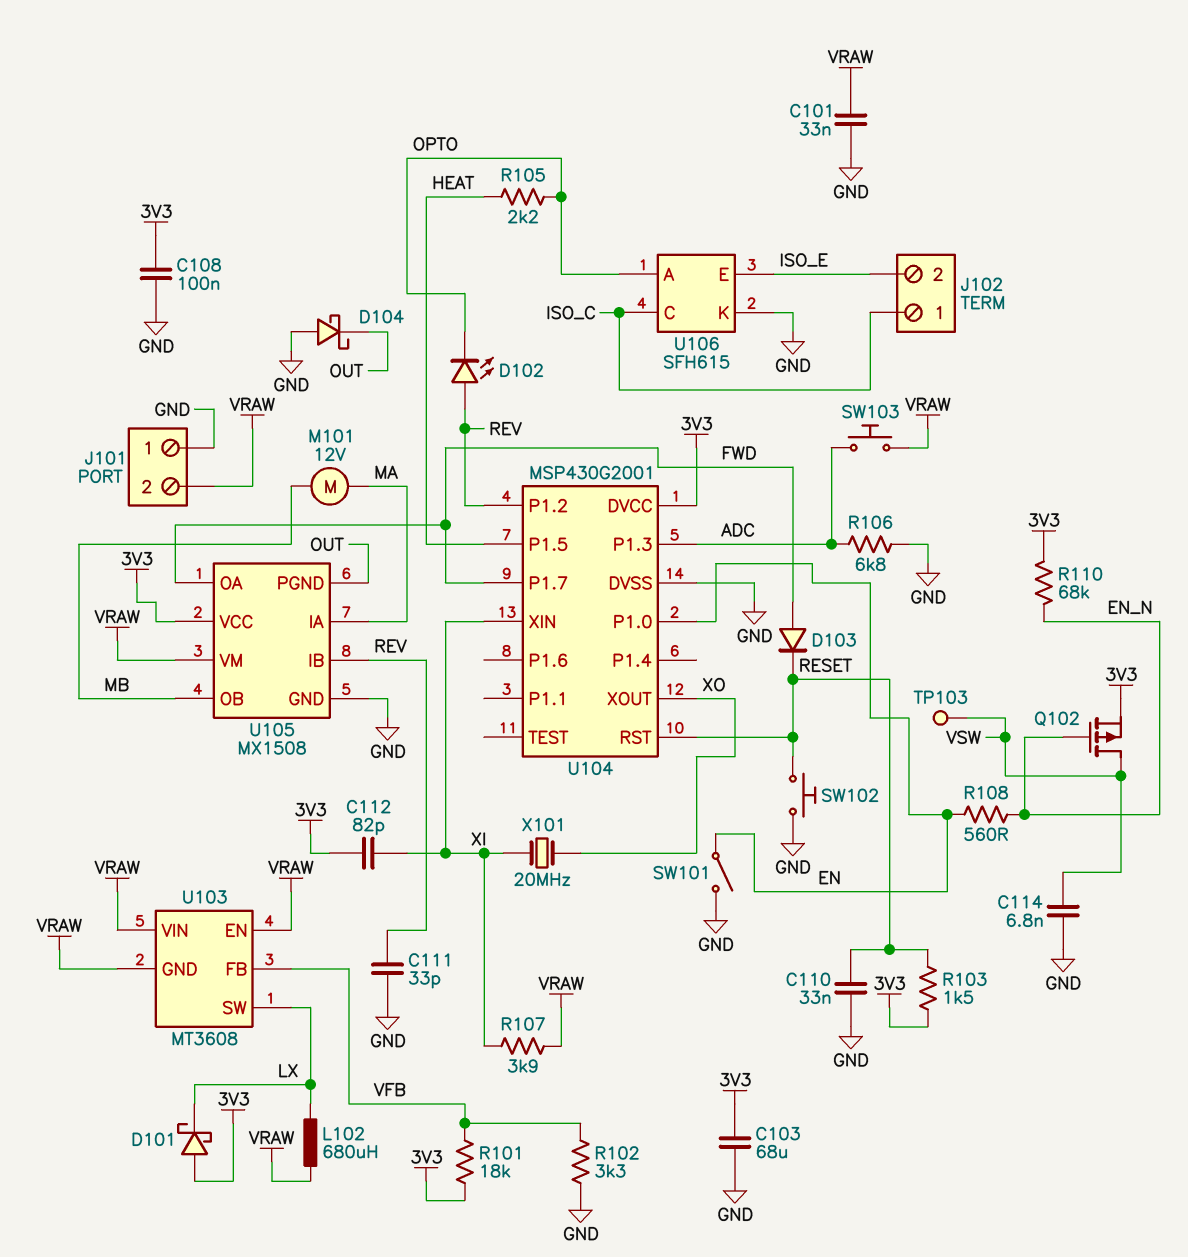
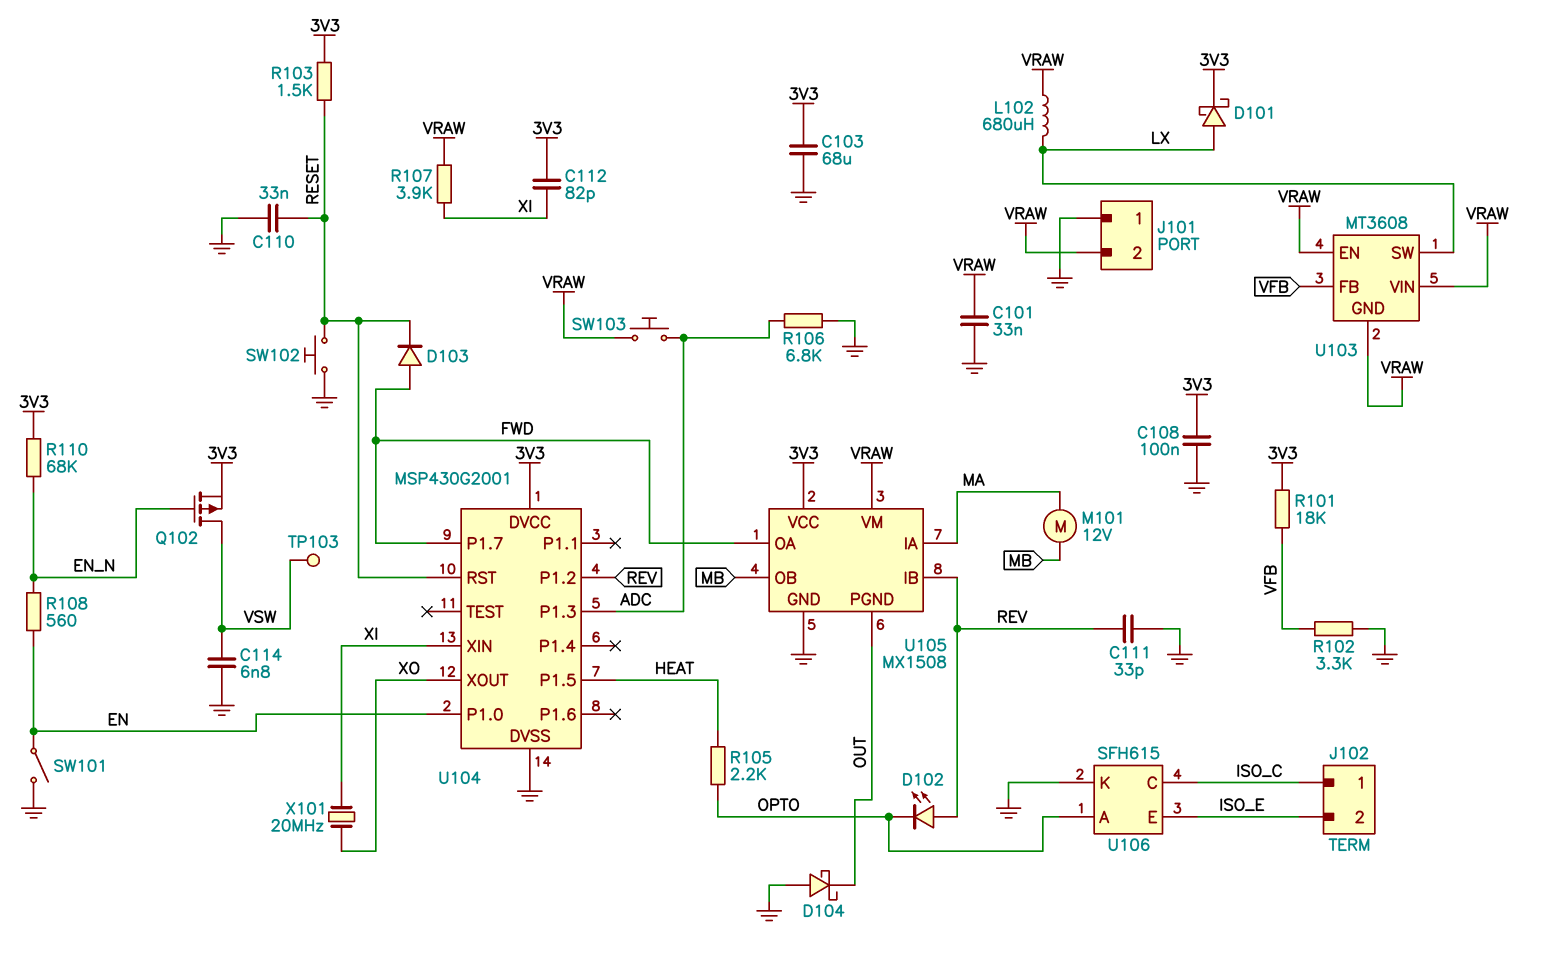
D101: schottky (A 3V3, K LX) -> schottky (A LX, K 3V3)

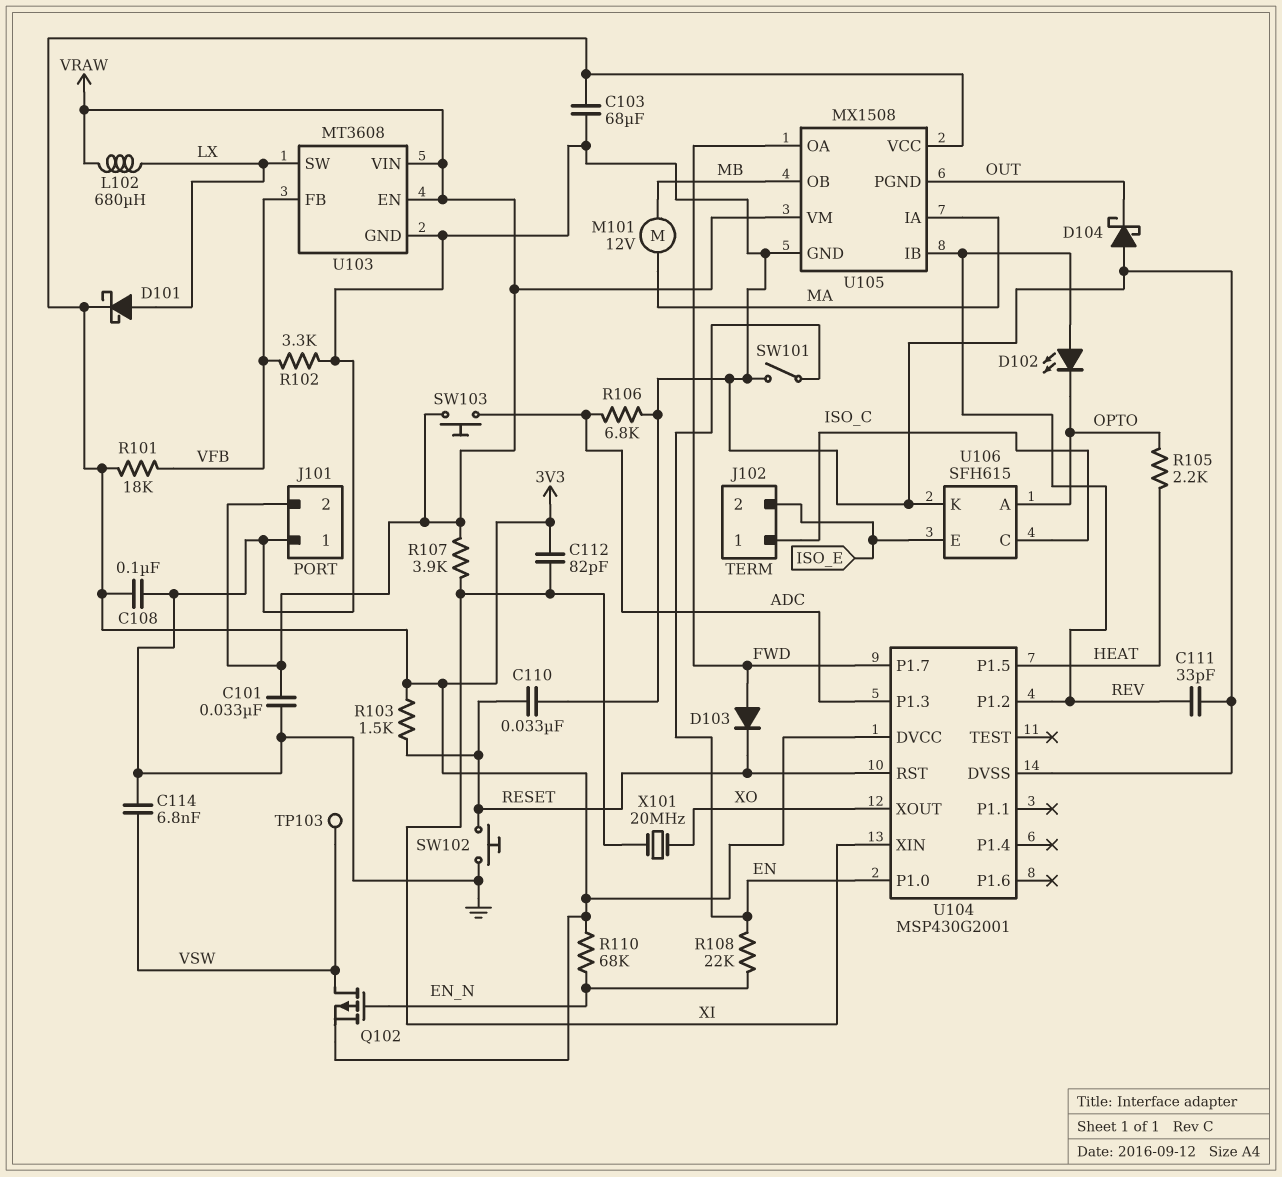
R108: 560 (EN, EN_N) -> 22k (EN, EN_N)
U103 pin GND: VRAW -> GND

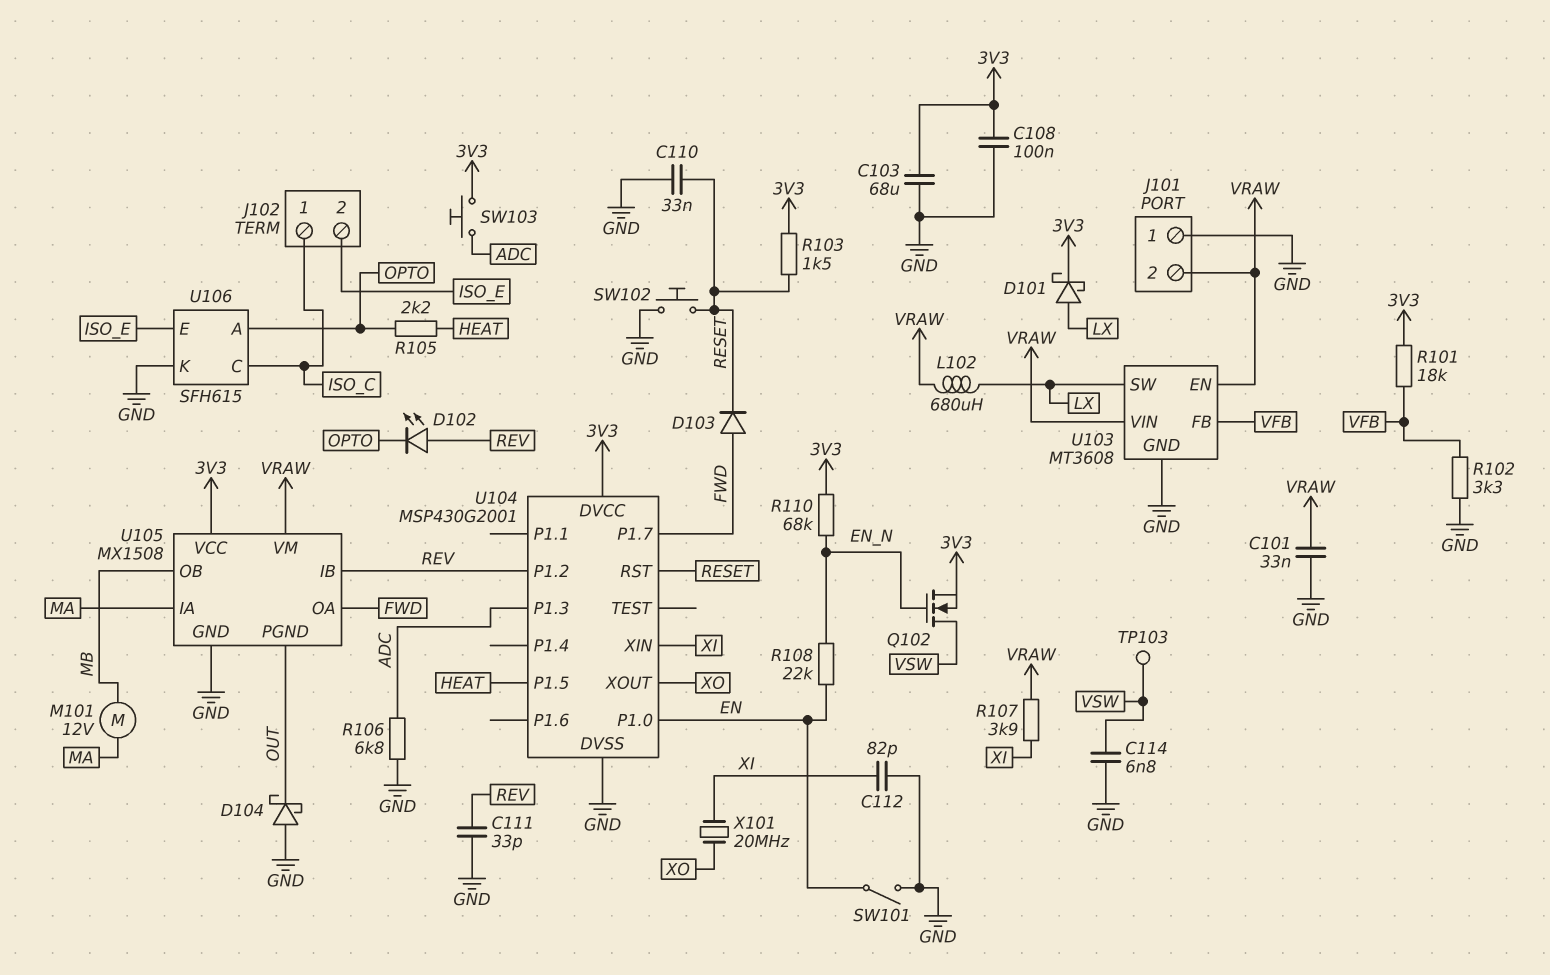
C112: 82pF (3V3, XI) -> 82pF (GND, XI)
Q102: PMOS (G EN_N, D VSW, S 3V3) -> NMOS (G EN_N, D VSW, S 3V3)
SW103: button (ADC, VRAW) -> button (3V3, ADC)

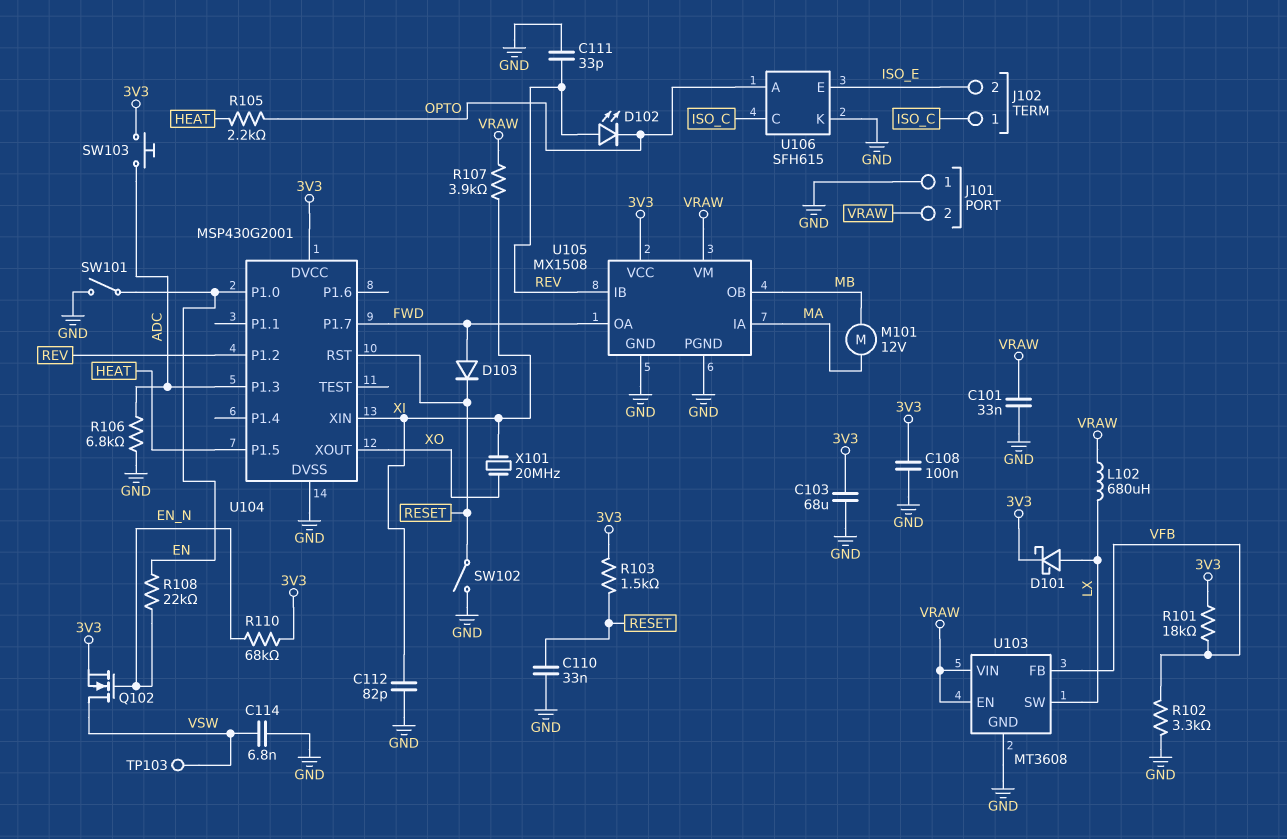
D104: schottky (A GND, K OUT) -> none
SW102: button (GND, RESET) -> switch (GND, RESET)
U105 pin PGND: OUT -> GND

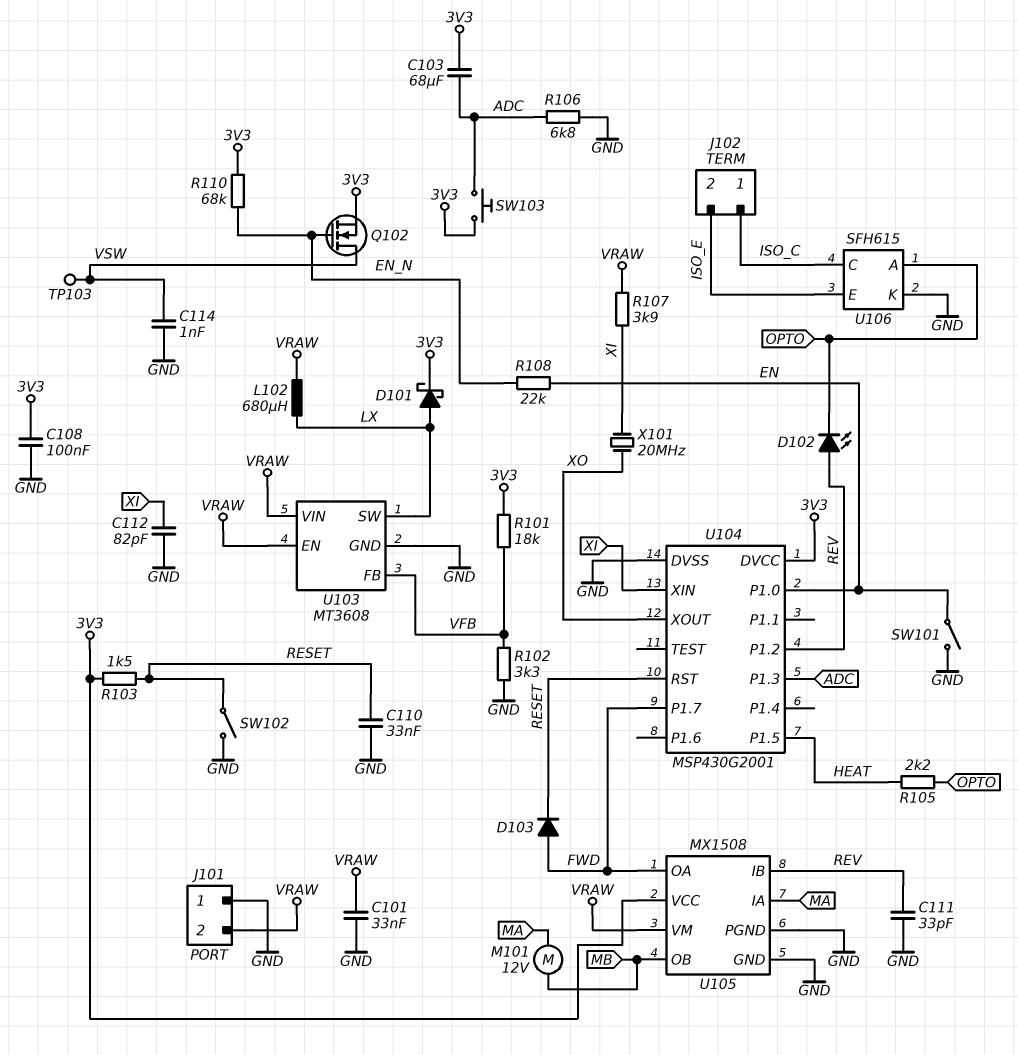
C103: 68uF (3V3, GND) -> 68uF (3V3, ADC)
C114: 6.8nF (GND, VSW) -> 1nF (GND, VSW)

